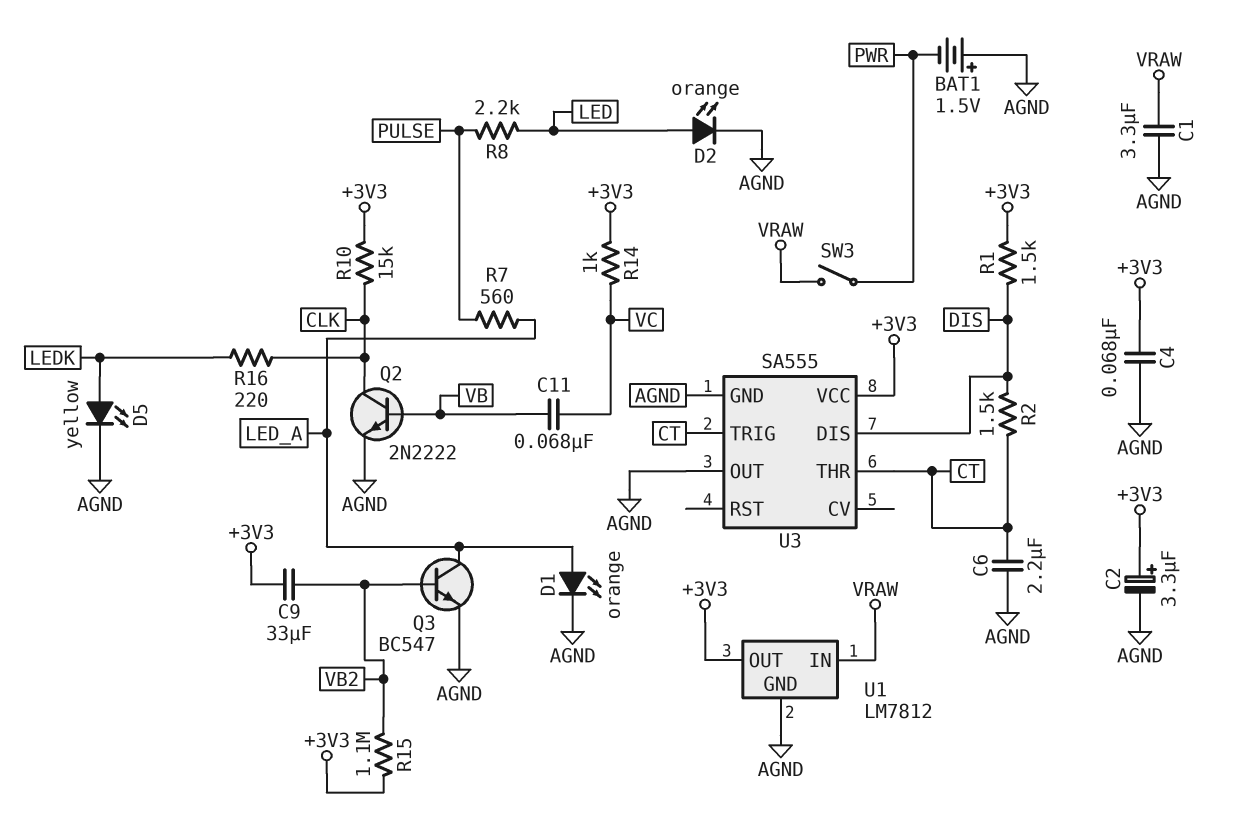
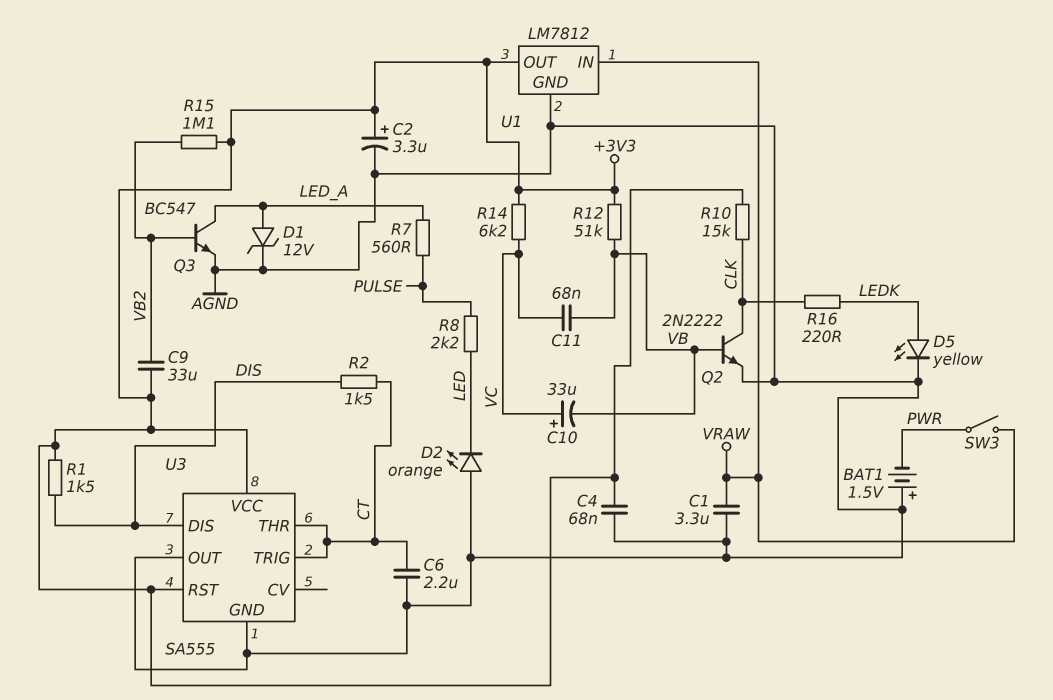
C10: none -> 33uF (plus VC, minus VB)
D1: LED orange (A LED_A, K AGND) -> zener 12V (A LED_A, K AGND)
D2: LED orange (A LED, K AGND) -> LED orange (A AGND, K LED)
R12: none -> 51k (+3V3, VB)
R14: 1k (+3V3, VC) -> 6.2k (+3V3, VC)
U3 pin RST: none -> +3V3

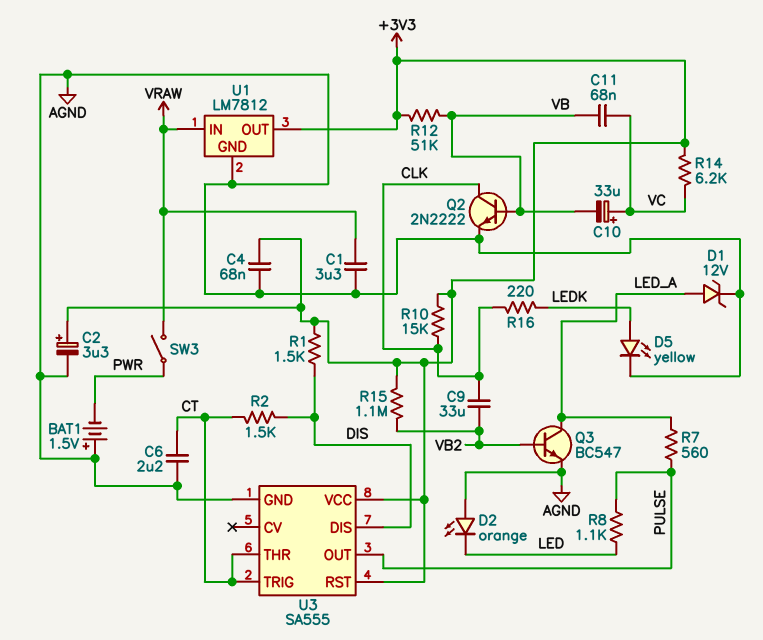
C9: 33uF (+3V3, VB2) -> 33uF (CLK, VB2)
R8: 2.2k (LED, PULSE) -> 1.1k (LED, PULSE)
U3 pin OUT: AGND -> PULSE

